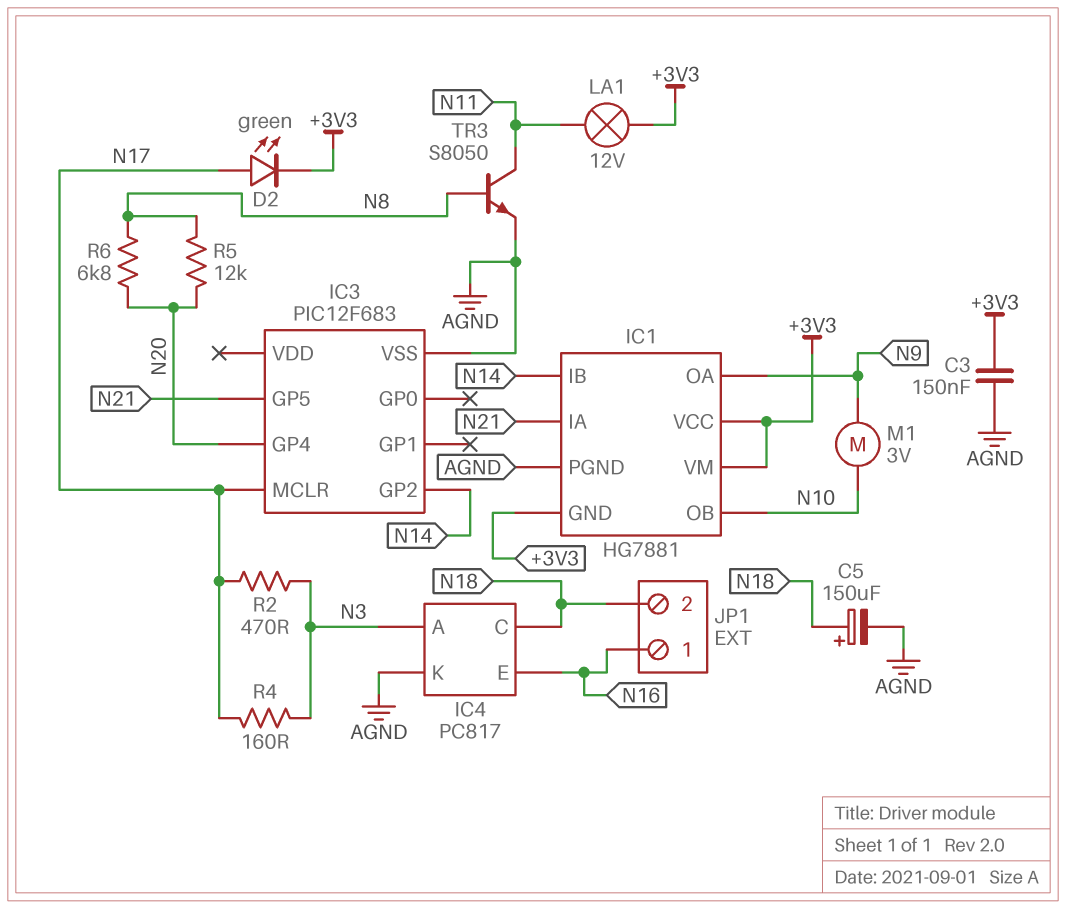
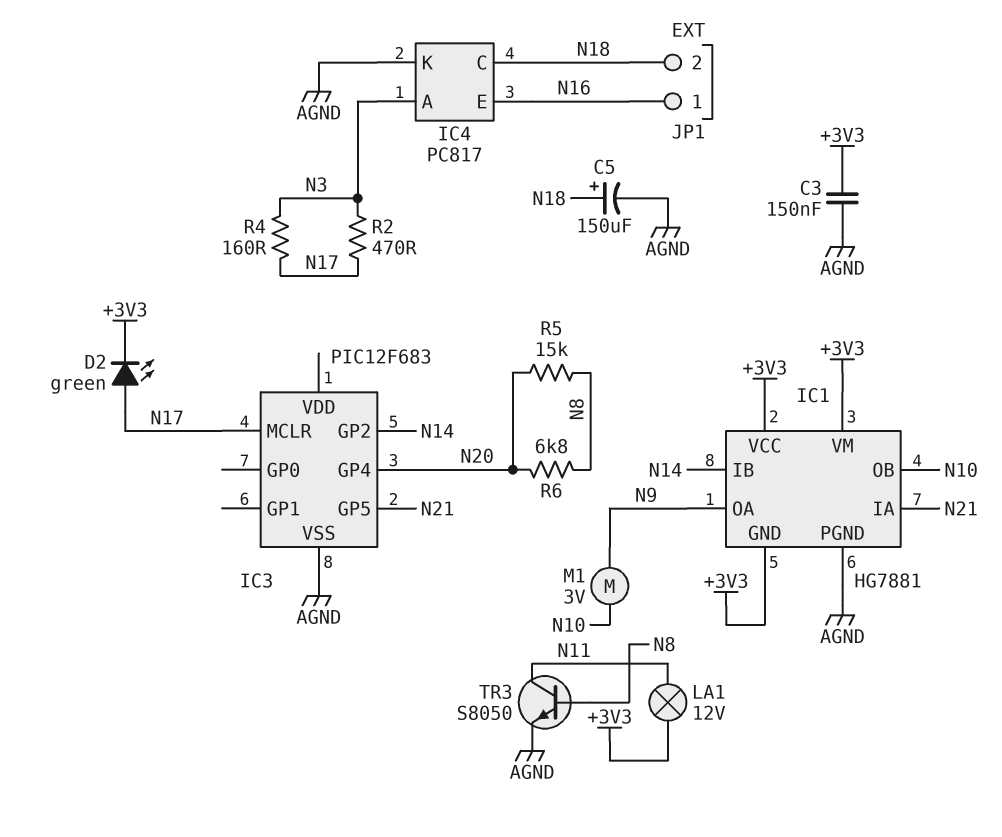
R5: 12k (N8, N20) -> 15k (N8, N20)

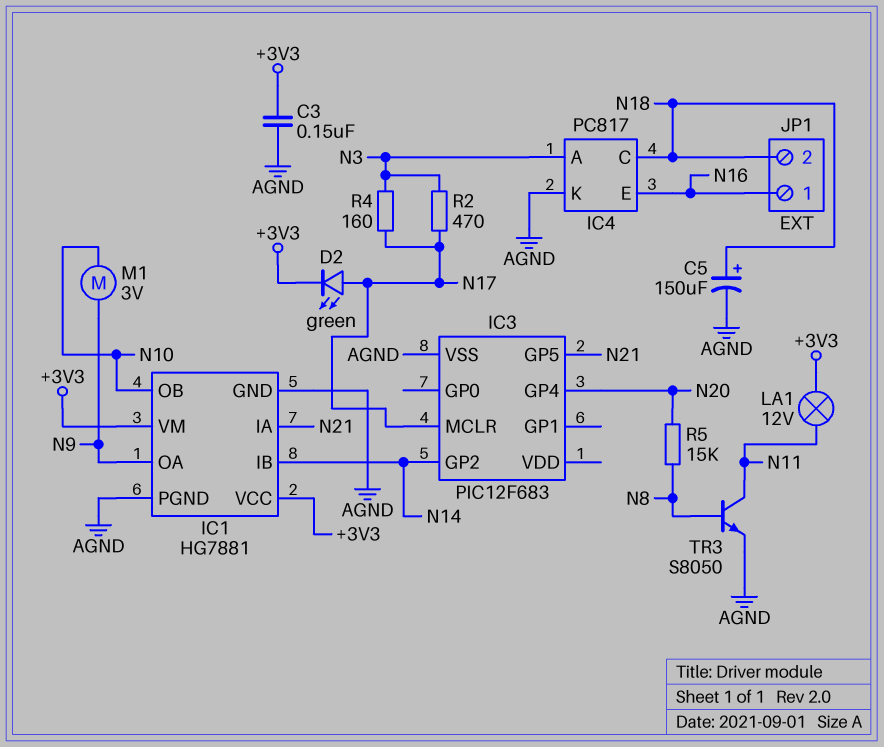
IC1 pin GND: +3V3 -> AGND
R6: 6.8k (N8, N20) -> none

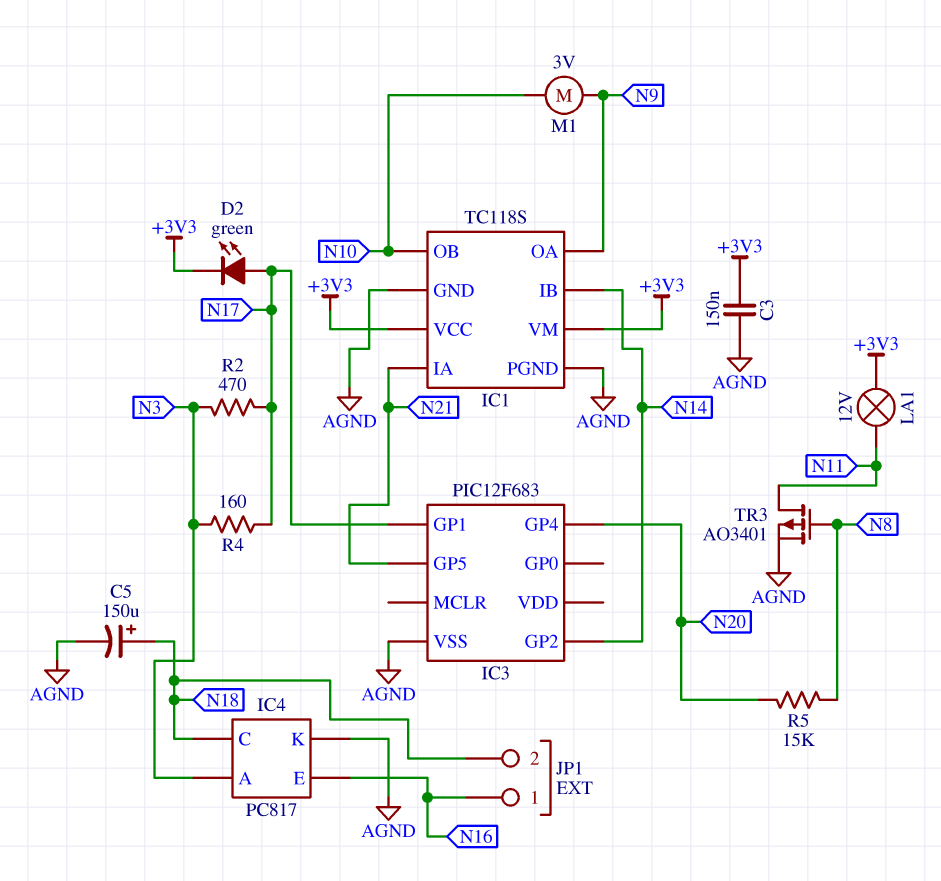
IC1: HG7881 -> TC118S
IC3 pin GP1: none -> N17
IC3 pin MCLR: N17 -> none
TR3: NPN S8050 (B N8, C N11, E AGND) -> PMOS AO3401 (G N8, D N11, S AGND)

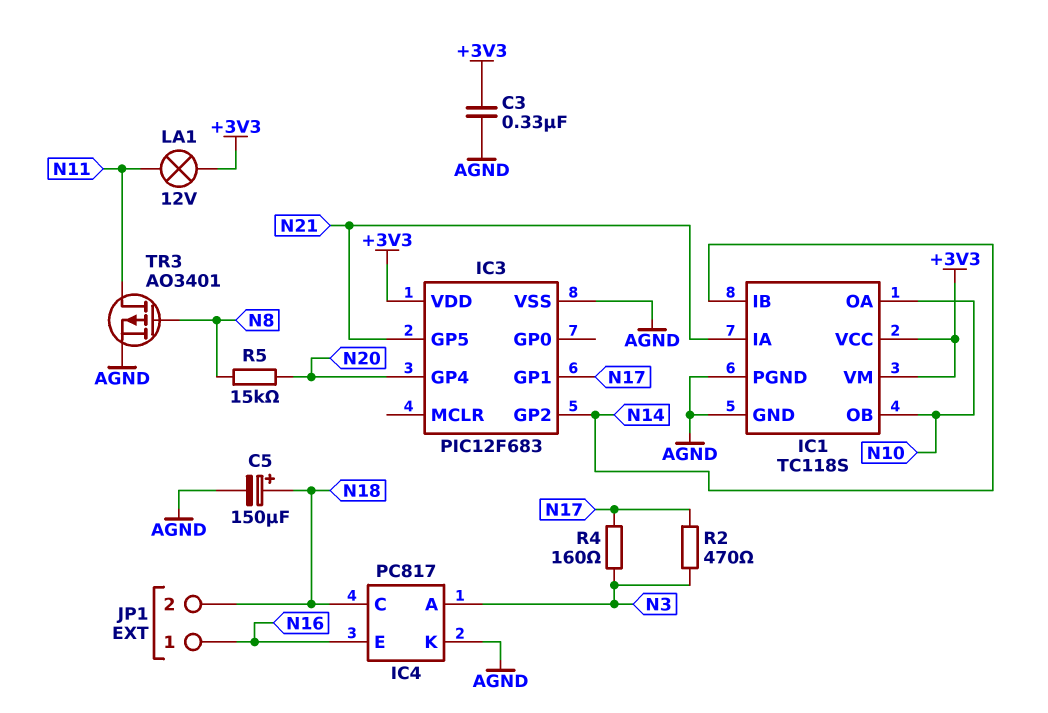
C3: 150nF (+3V3, AGND) -> 330nF (+3V3, AGND)
D2: LED green (A N17, K +3V3) -> none
IC1 pin OA: N9 -> N10
IC3 pin VDD: none -> +3V3
M1: motor 3V (N9, N10) -> none

